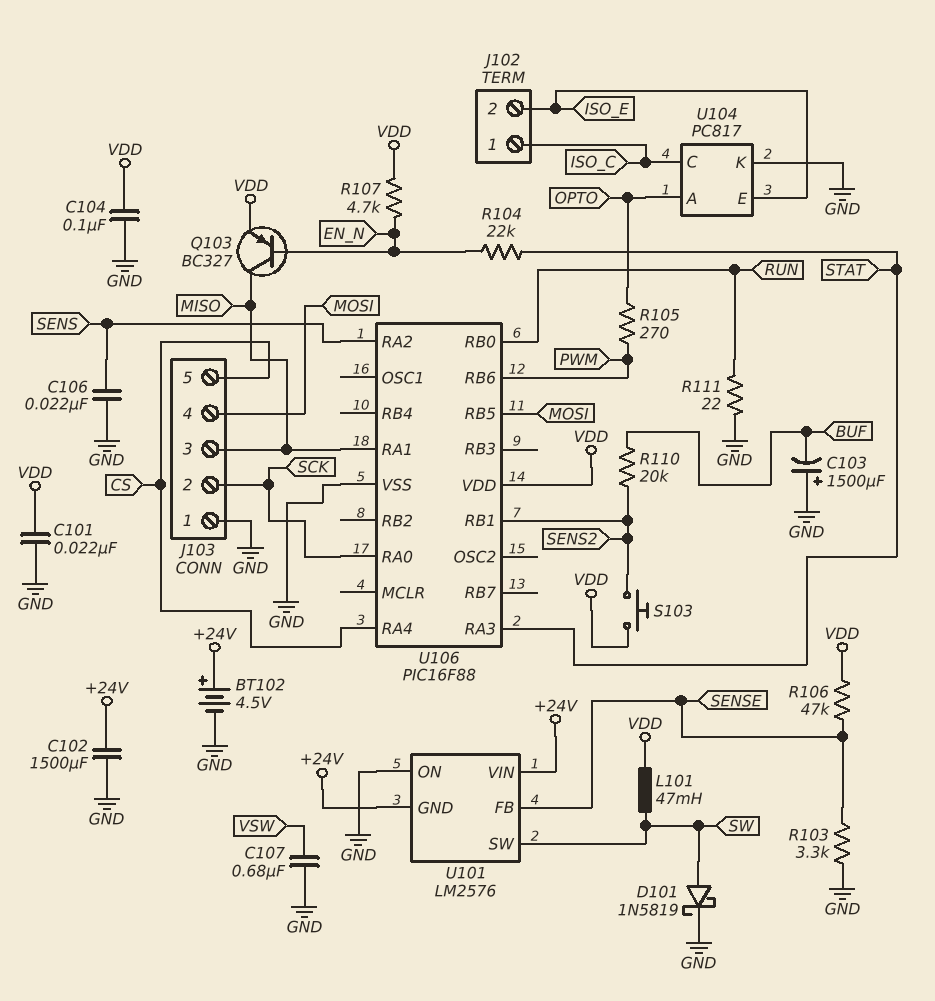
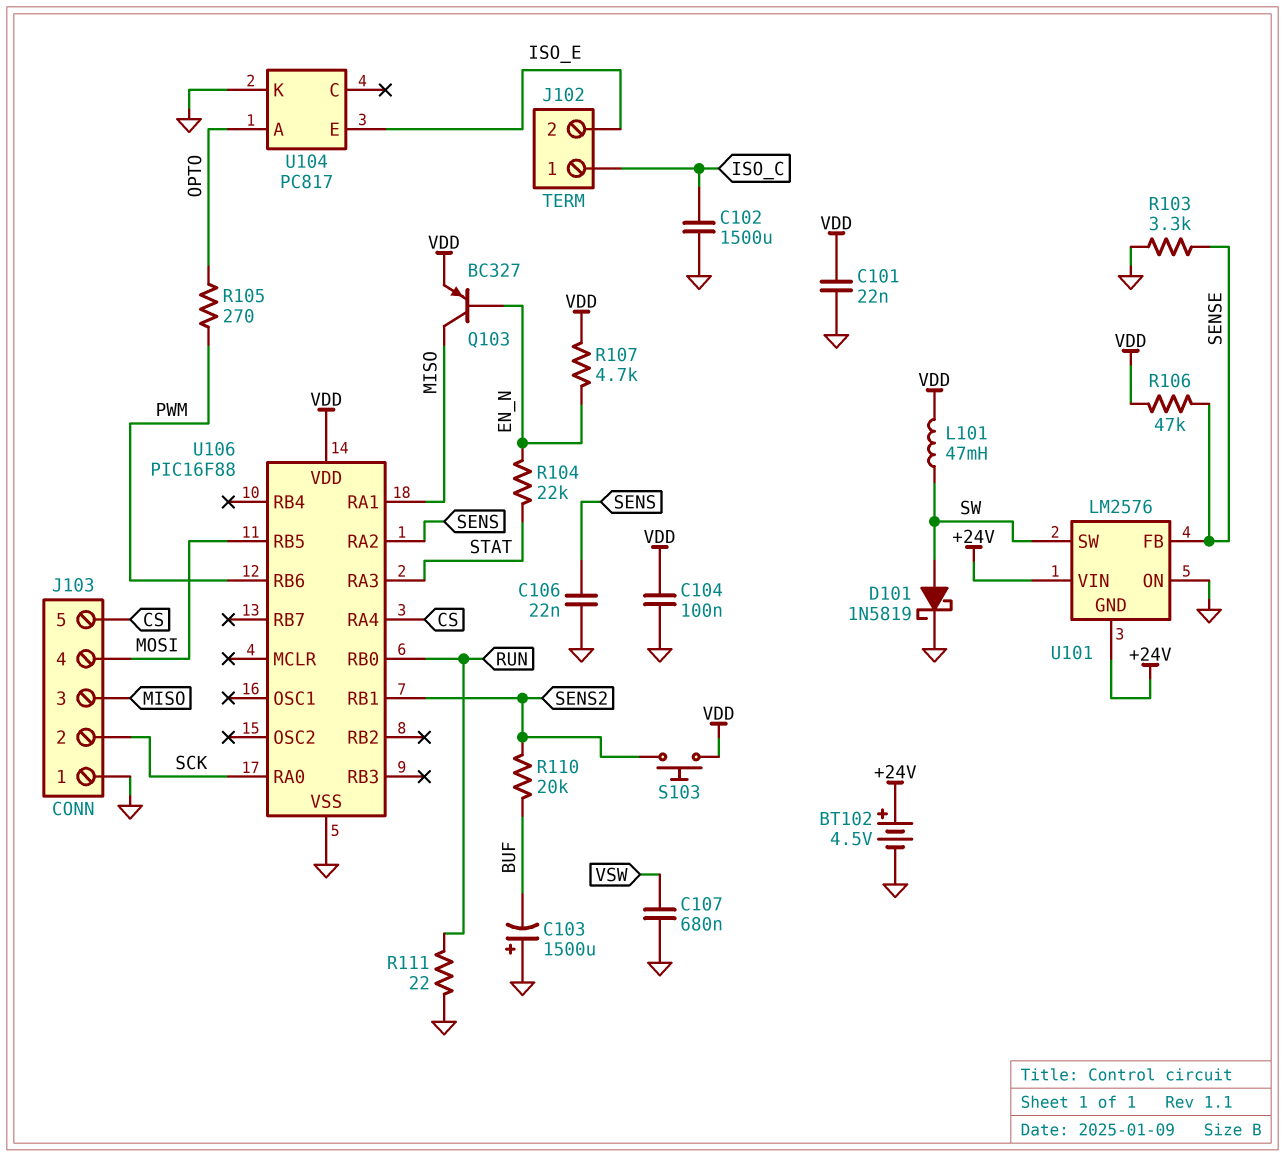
C102: 1500uF (+24V, GND) -> 1500uF (GND, ISO_C)
U104 pin C: ISO_C -> none

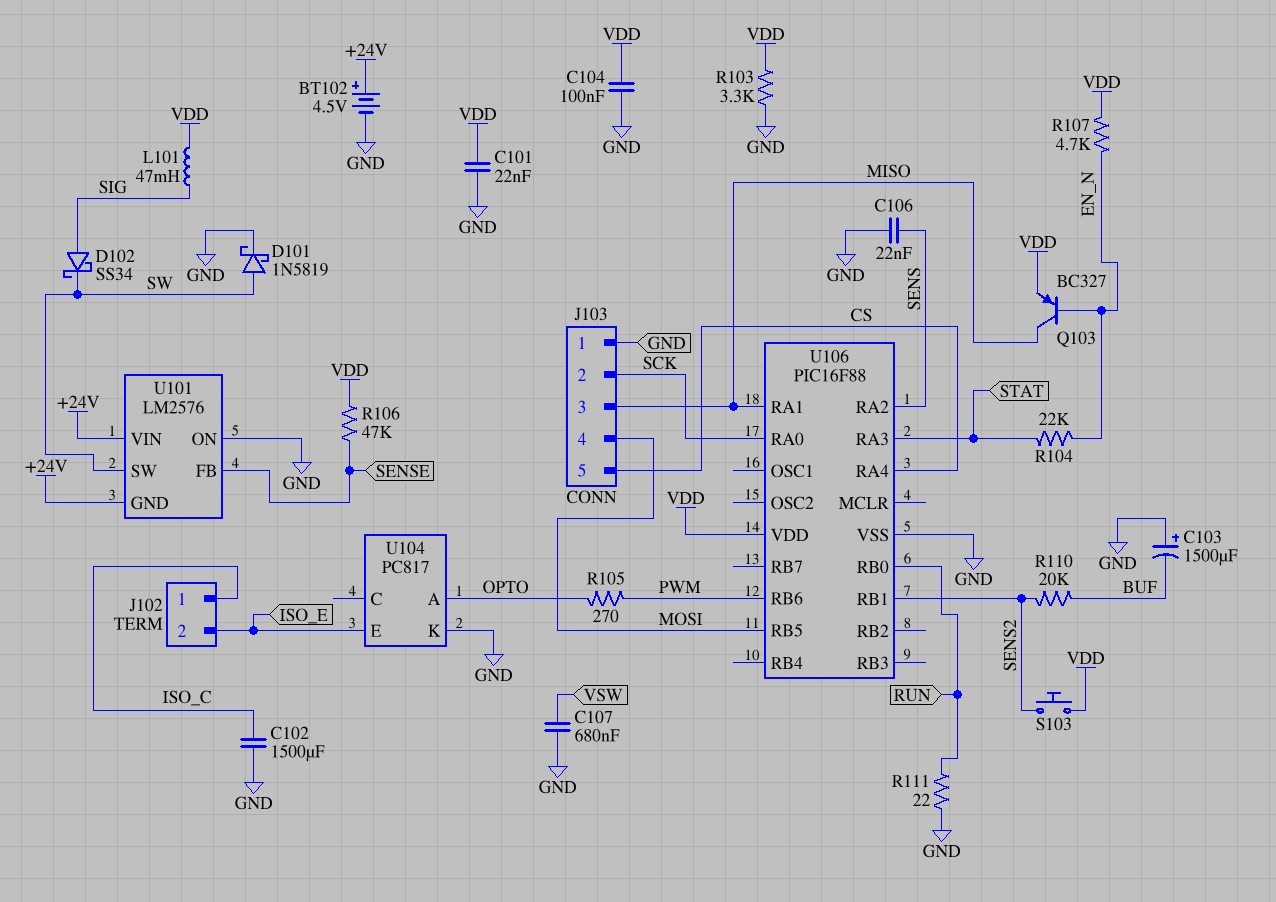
D102: none -> schottky SS34 (A SIG, K SW)
L101: 47mH (SW, VDD) -> 47mH (SIG, VDD)
R103: 3.3k (GND, SENSE) -> 3.3k (GND, VDD)

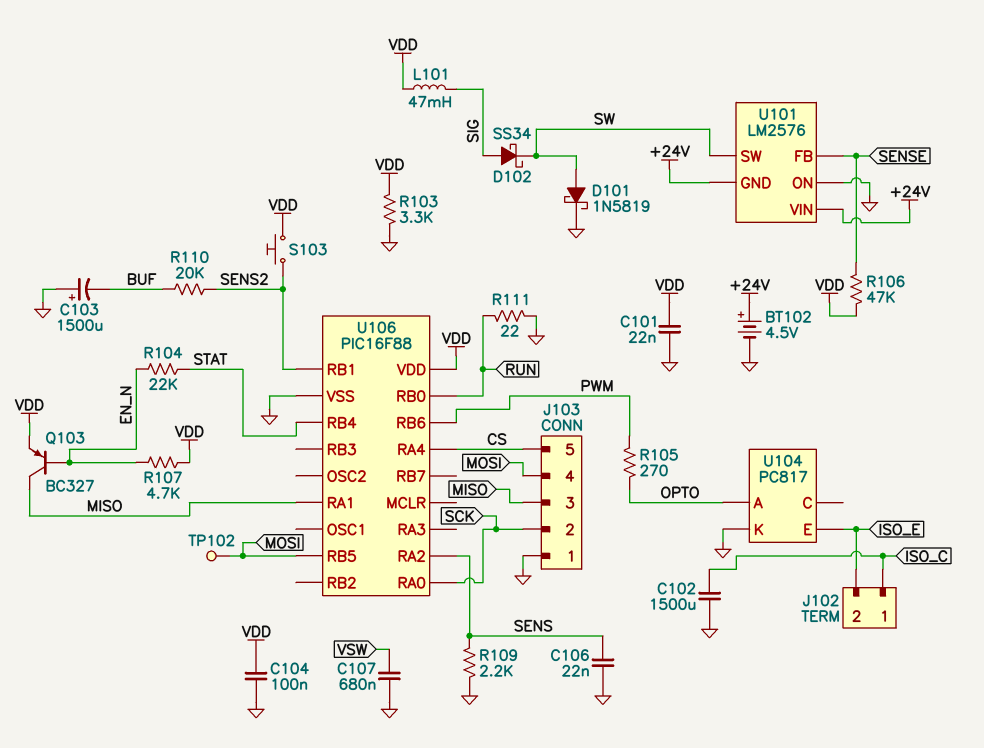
R109: none -> 2.2k (GND, SENS)
TP102: none -> test point (MOSI)
U106 pin RA3: STAT -> none
U106 pin RB4: none -> STAT

